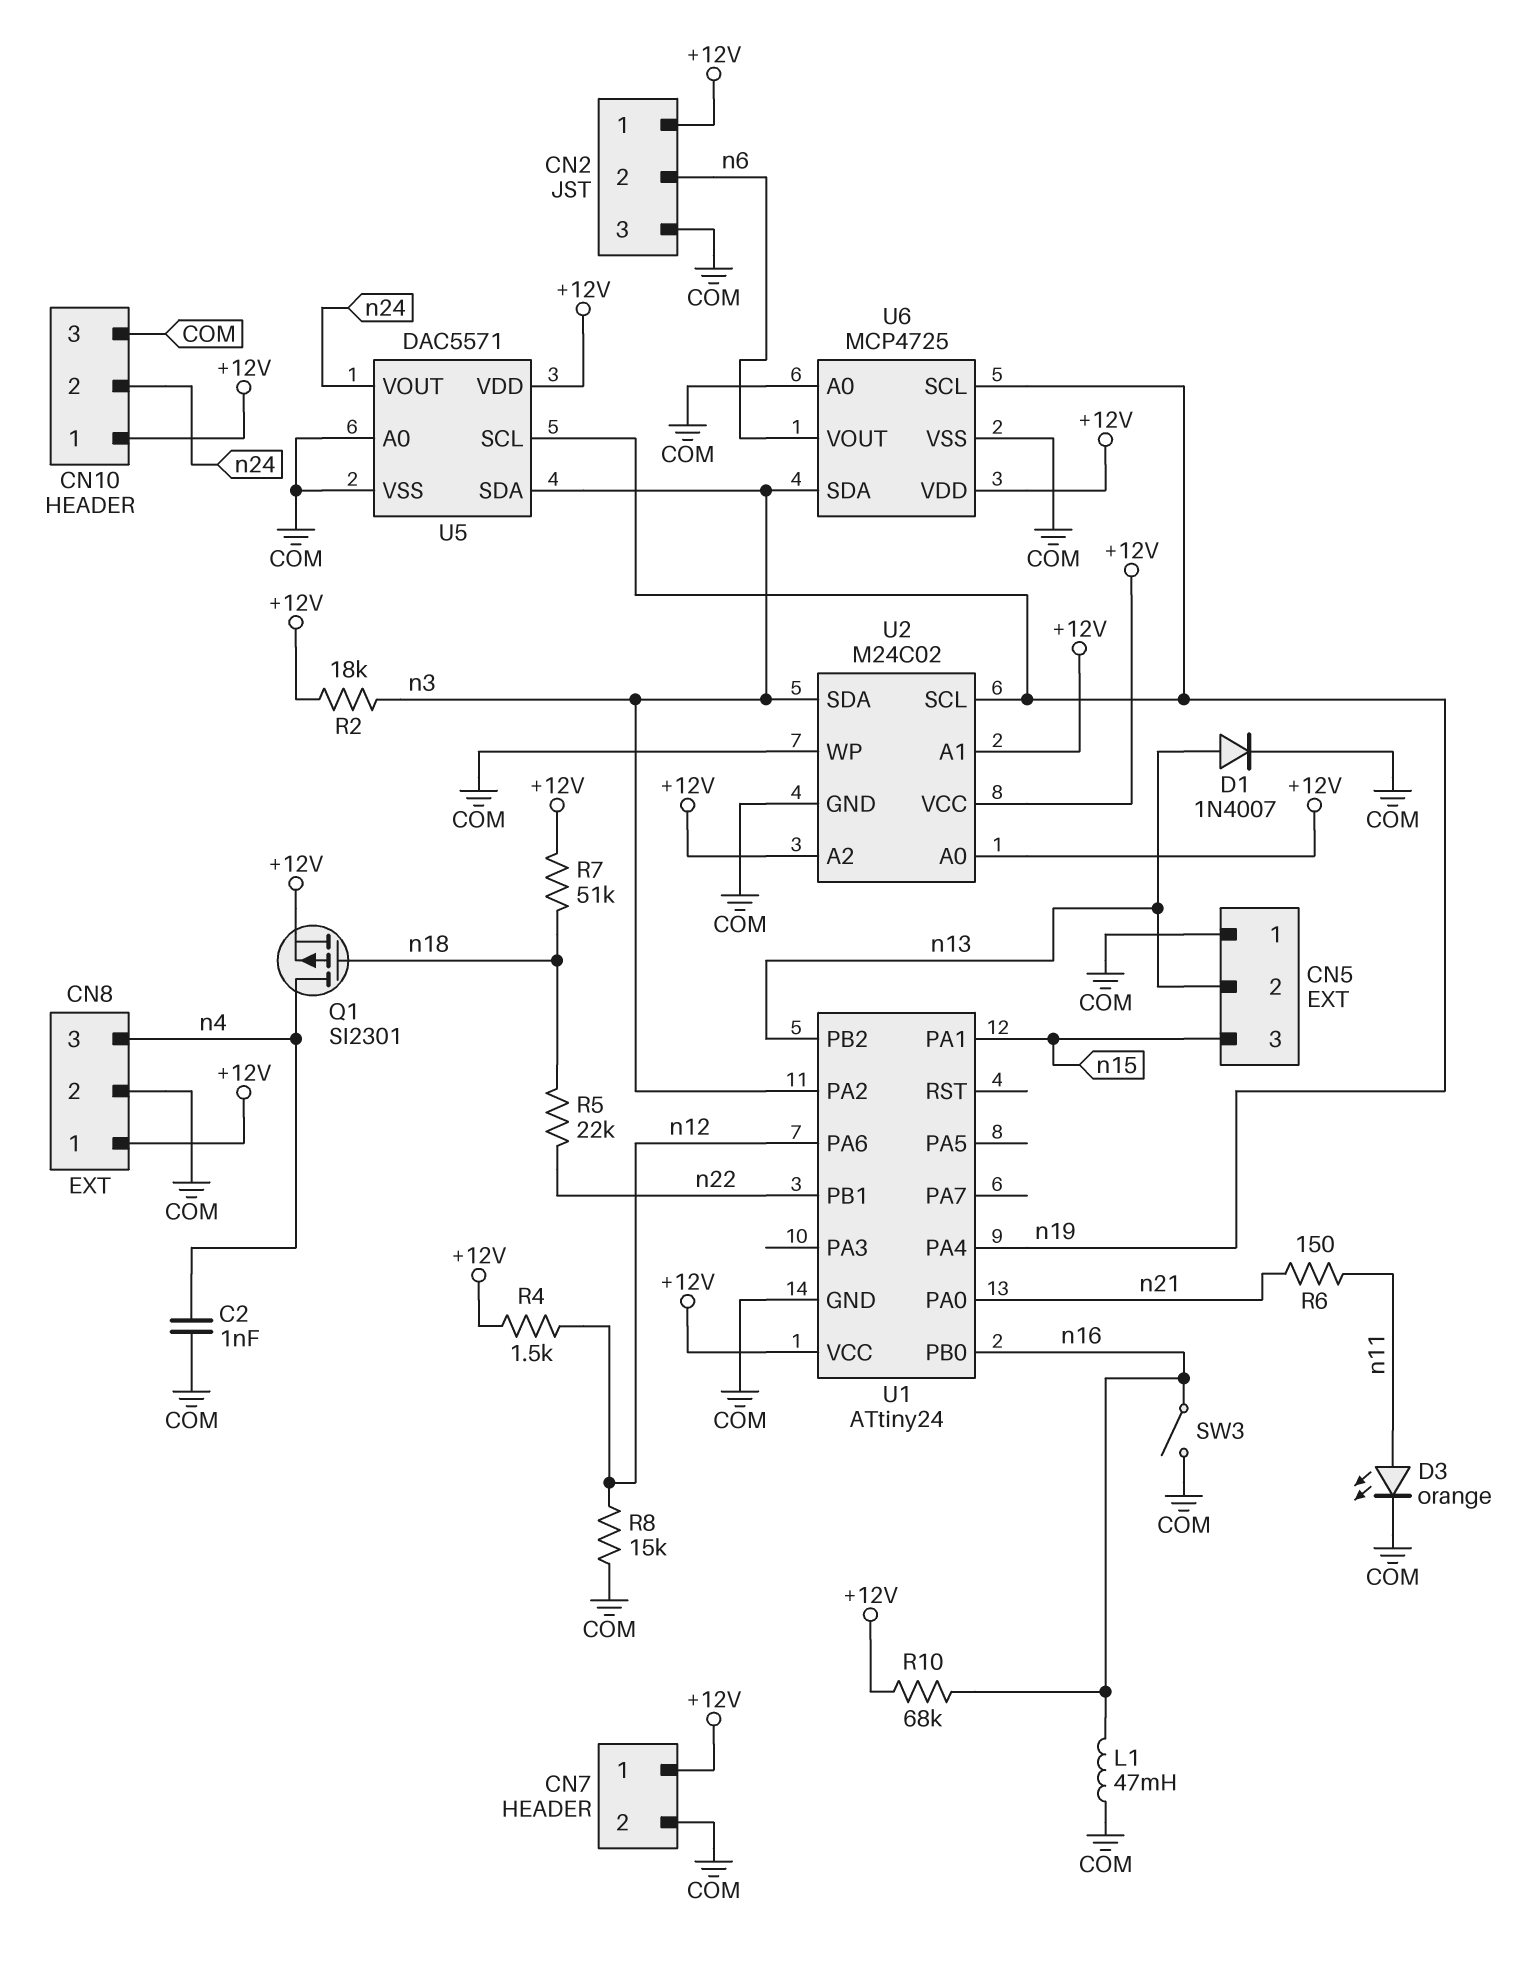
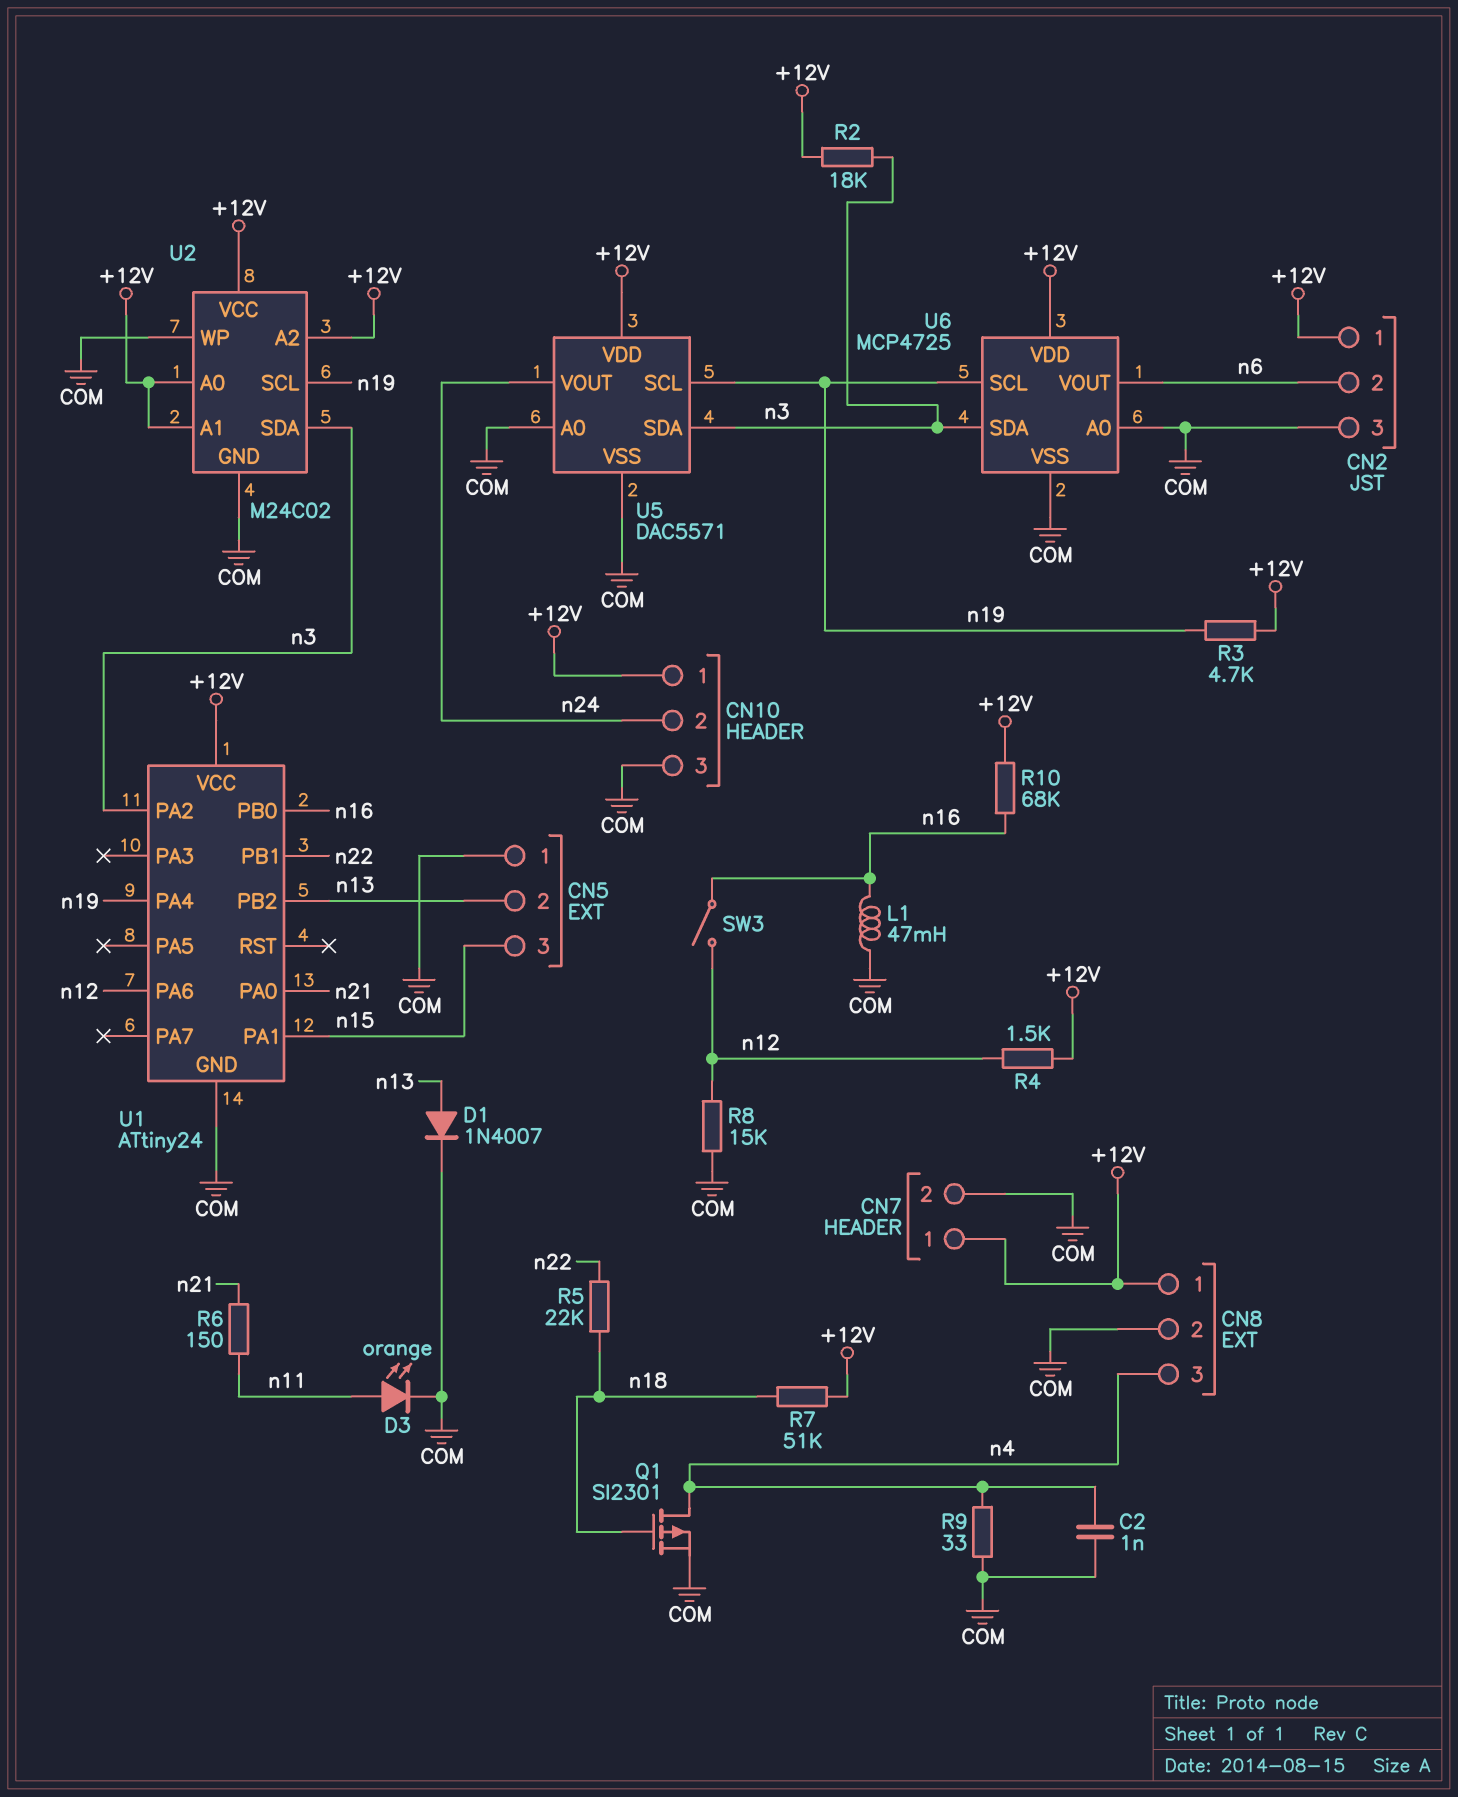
Q1: PMOS SI2301 (G n18, D n4, S +12V) -> PMOS SI2301 (G n18, D n4, S COM)
R3: none -> 4.7k (+12V, n19)
R9: none -> 33 (COM, n4)
SW3: switch (COM, n16) -> switch (n12, n16)

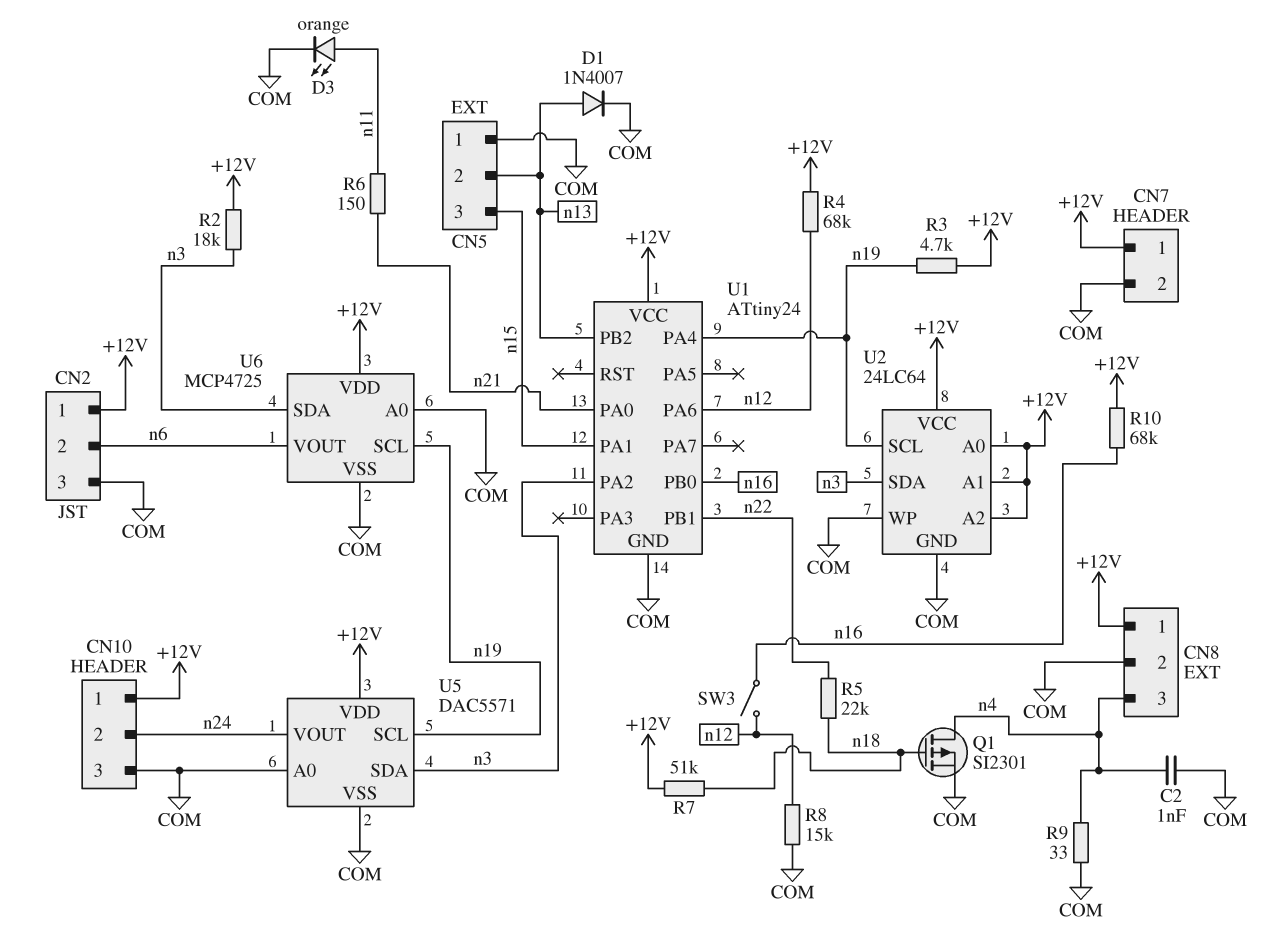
L1: 47mH (COM, n16) -> none
R4: 1.5k (+12V, n12) -> 68k (+12V, n12)
U2: M24C02 -> 24LC64

